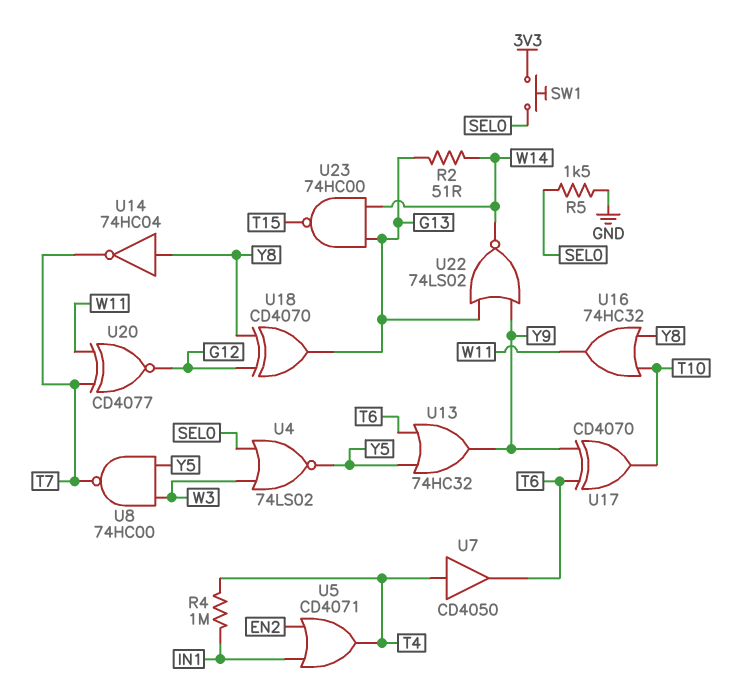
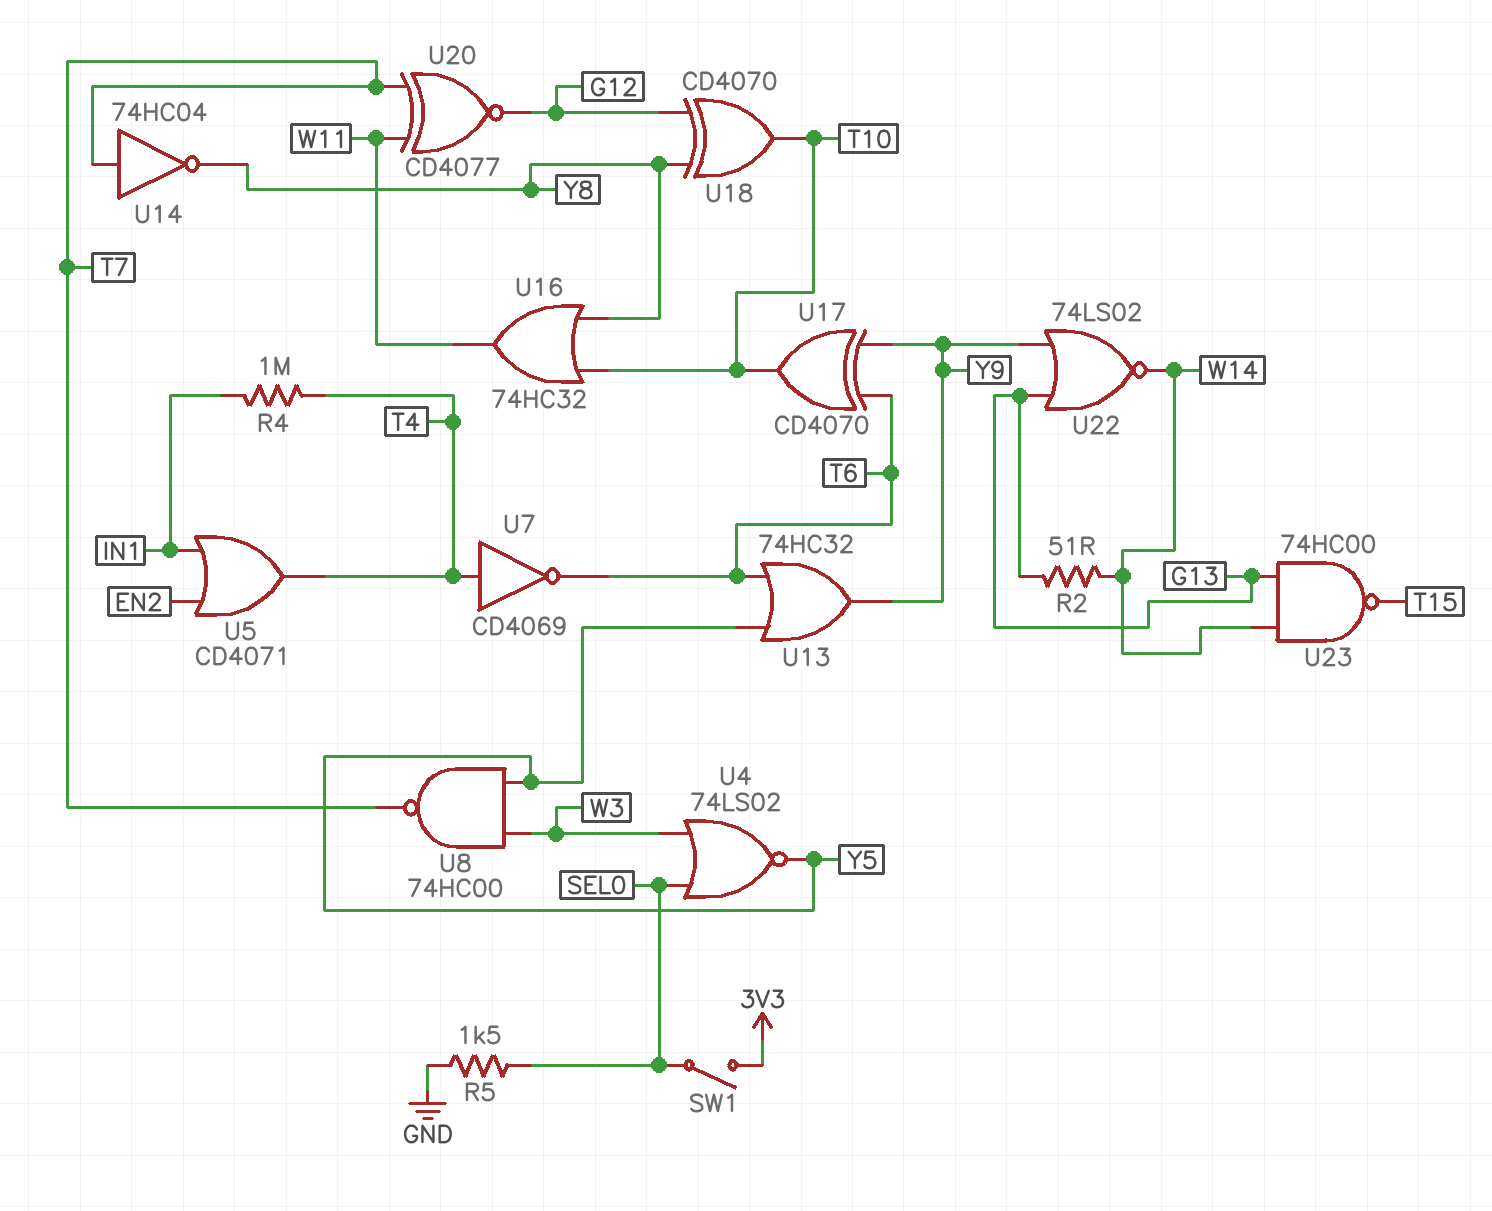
SW1: button (3V3, SEL0) -> switch (3V3, SEL0)
U7: buffer CD4050 (in T4, out T6) -> NOT CD4069 (in T4, out T6)
U14: NOT 74HC04 (in Y8, out T7) -> NOT 74HC04 (in T7, out Y8)
U18: XOR CD4070 (in G12, in Y8, out G13) -> XOR CD4070 (in G12, in Y8, out T10)

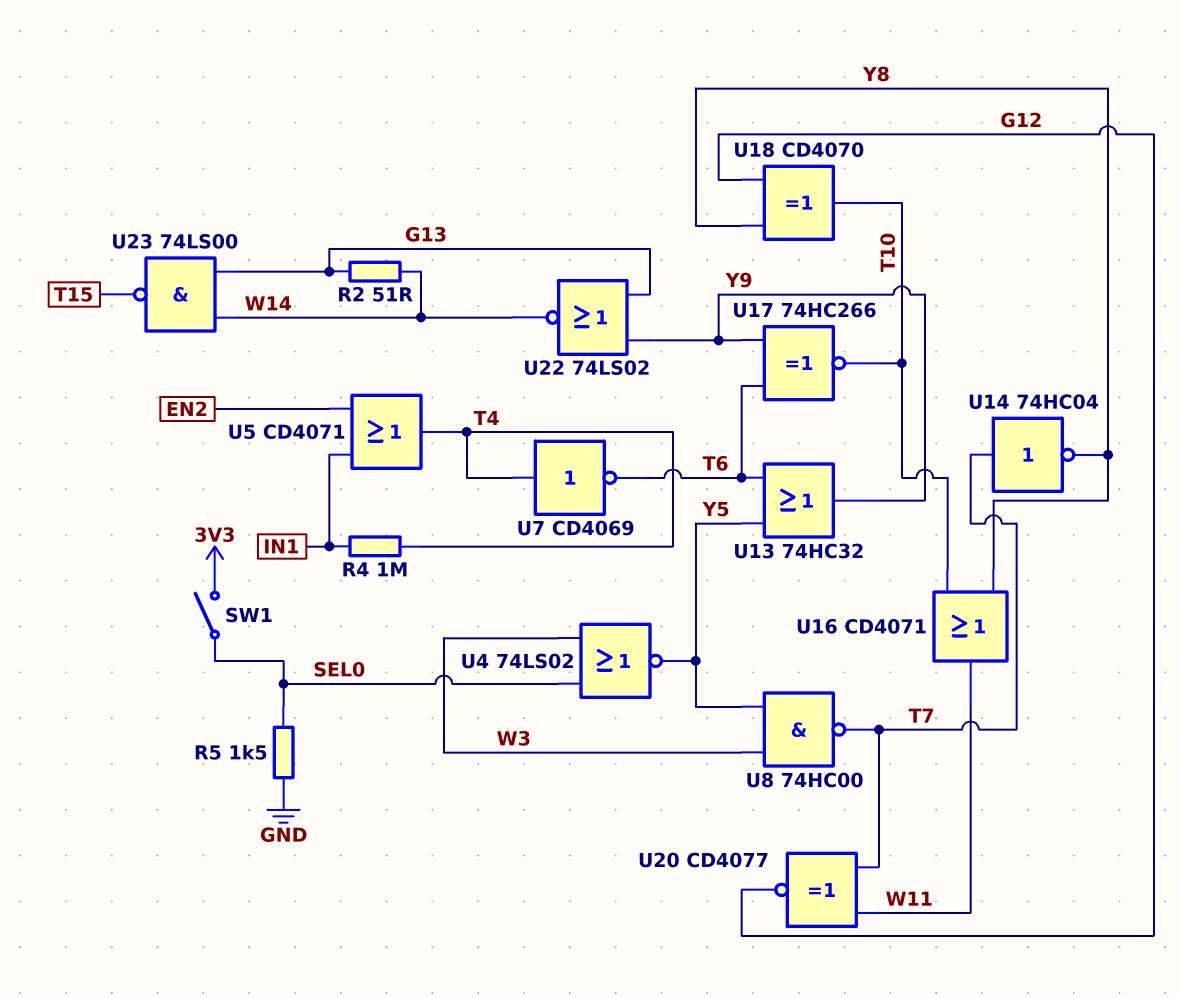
U16: OR 74HC32 (in T10, in Y8, out W11) -> OR CD4071 (in T10, in Y8, out W11)
U17: XOR CD4070 (in T6, in Y9, out T10) -> XNOR 74HC266 (in T6, in Y9, out T10)
U23: NAND 74HC00 (in G13, in W14, out T15) -> NAND 74LS00 (in G13, in W14, out T15)

